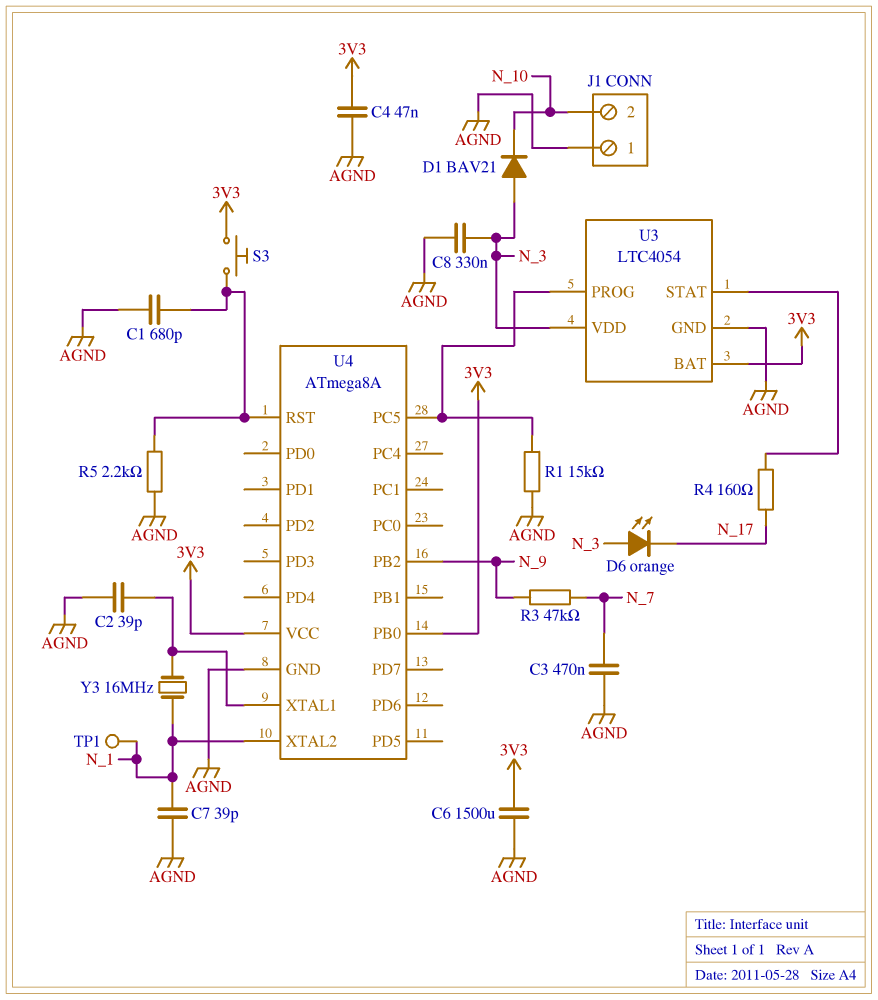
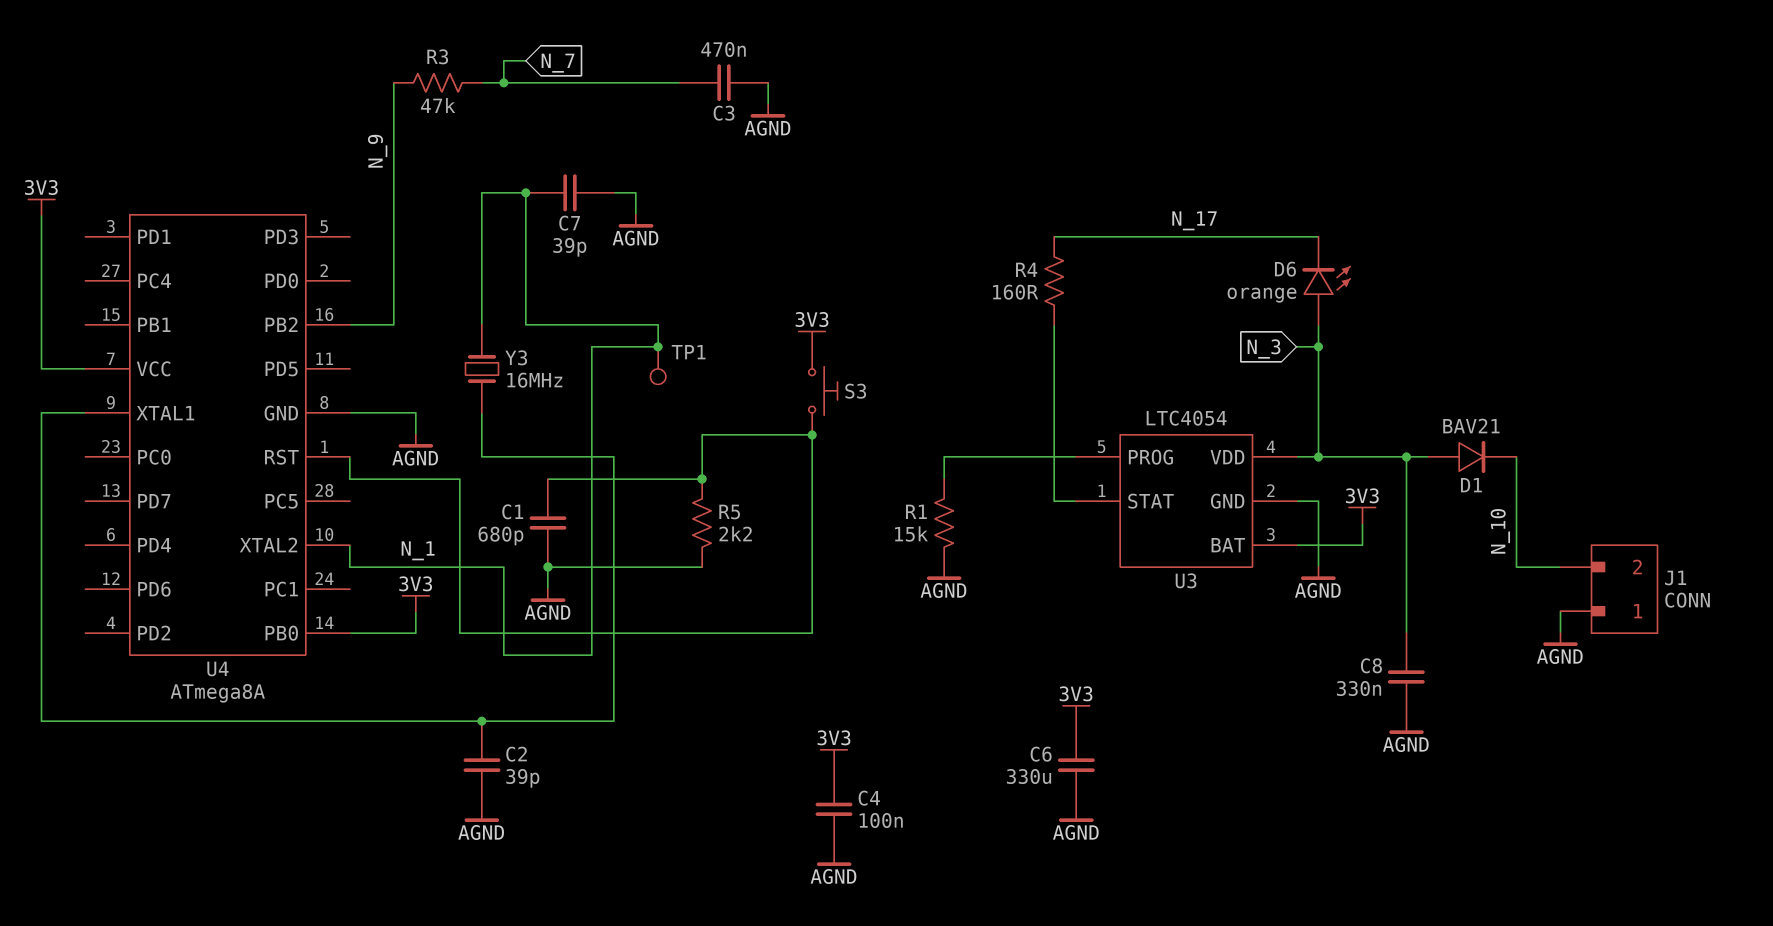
C4: 47nF (3V3, AGND) -> 100nF (3V3, AGND)
C6: 1500uF (3V3, AGND) -> 330uF (3V3, AGND)
U4 pin PC5: U3/PROG -> none

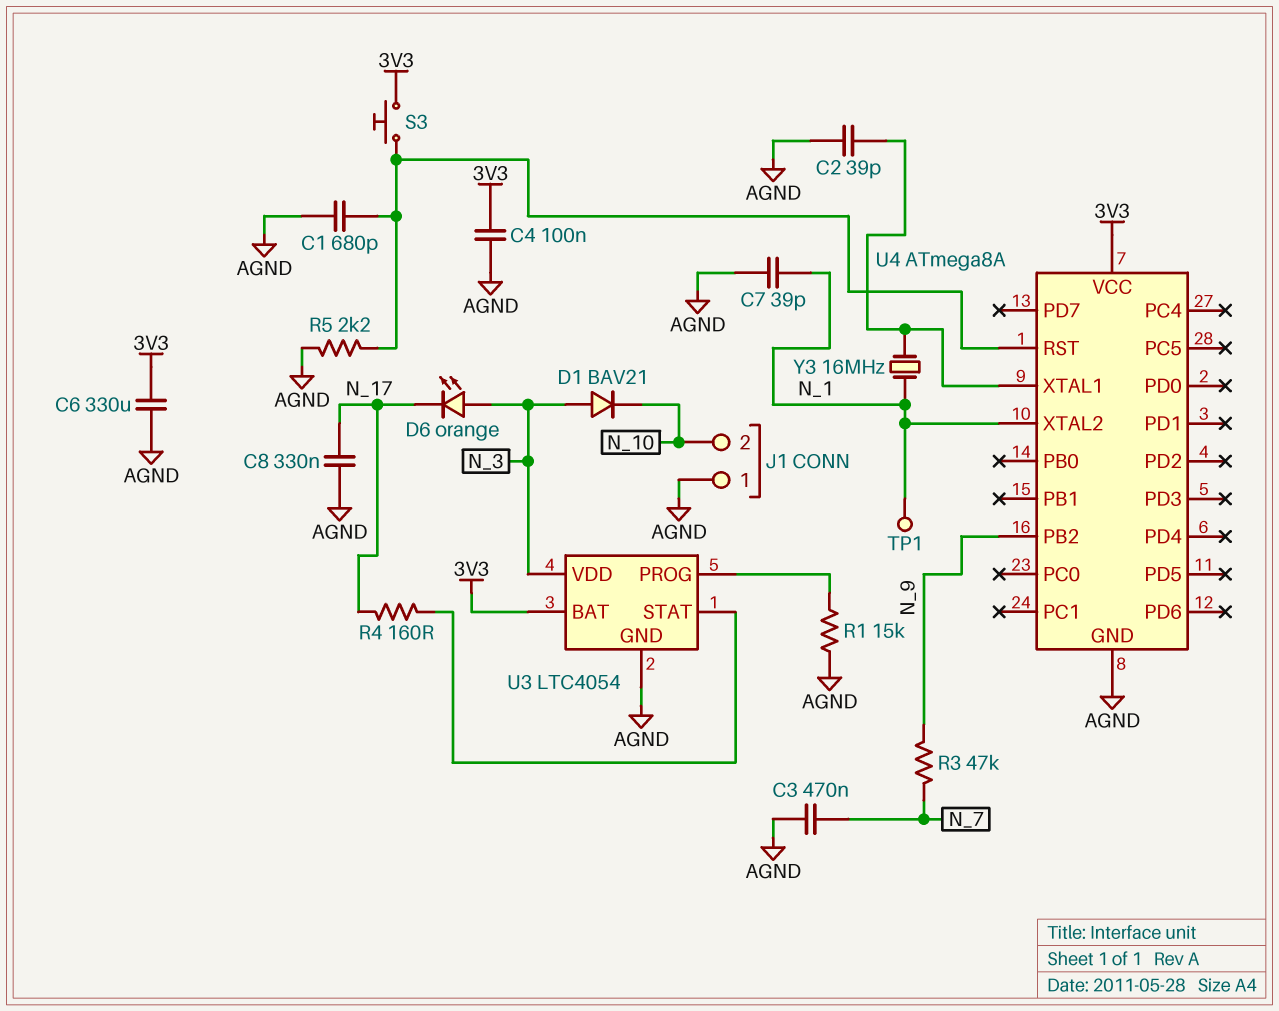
C8: 330nF (AGND, N_3) -> 330nF (AGND, N_17)
U4 pin PB0: 3V3 -> none

